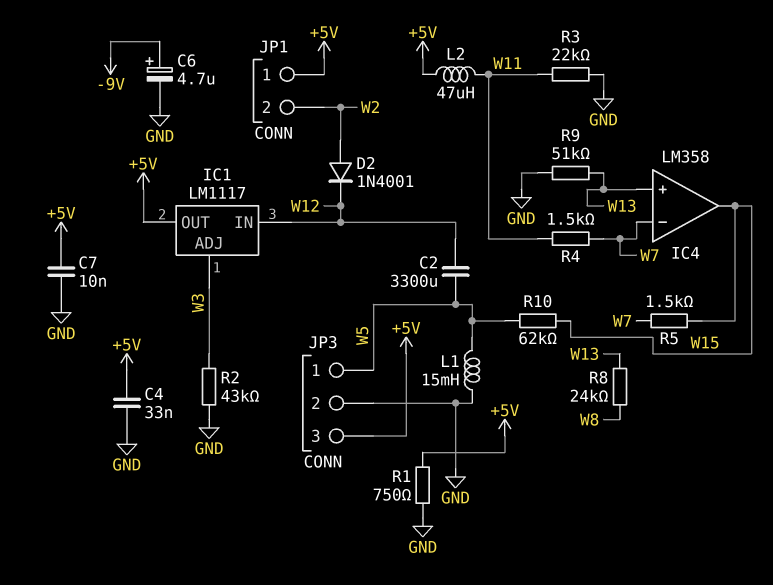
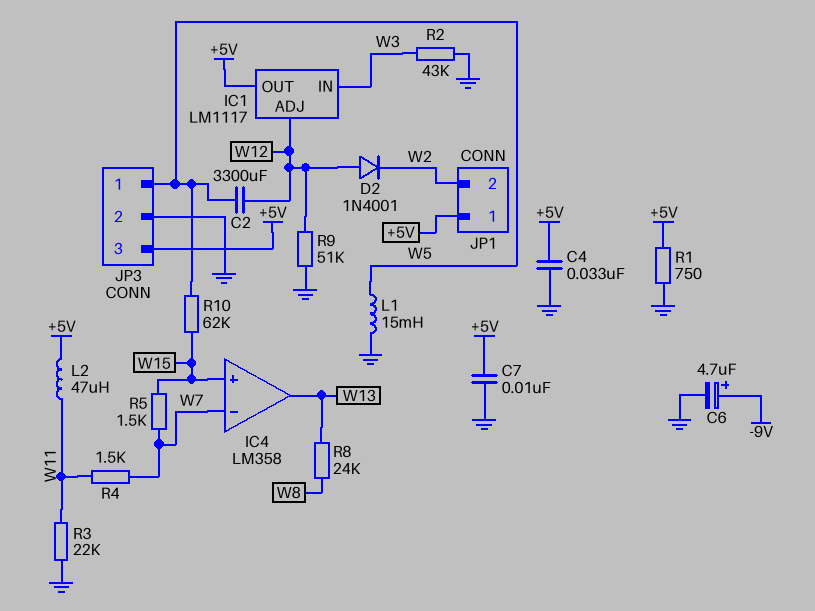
D2: diode 1N4001 (A W2, K W12) -> diode 1N4001 (A W12, K W2)
IC1 pin ADJ: W3 -> W12
IC1 pin IN: W12 -> W3
IC4 pin in+: W13 -> W15
IC4 pin out: W15 -> W13
R9: 51k (GND, W13) -> 51k (GND, W12)

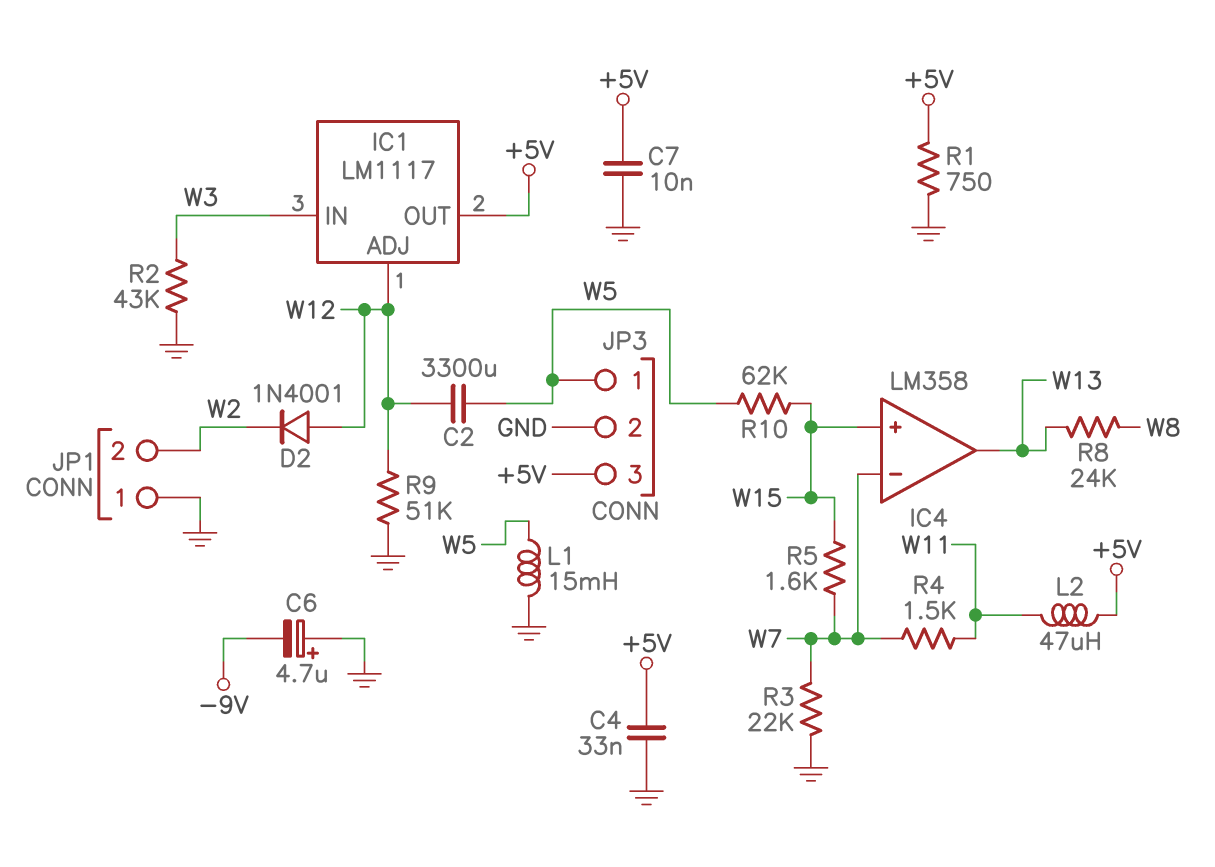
C6: 4.7uF (plus -9V, minus GND) -> 4.7uF (plus GND, minus -9V)
JP1 pin 1: +5V -> GND
R3: 22k (GND, W11) -> 22k (GND, W7)
R5: 1.5k (W7, W15) -> 1.6k (W7, W15)

